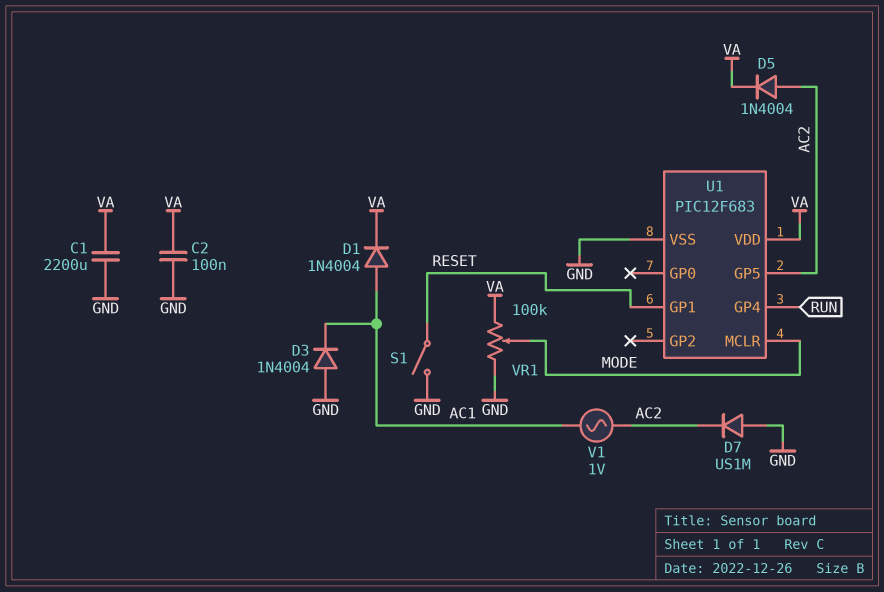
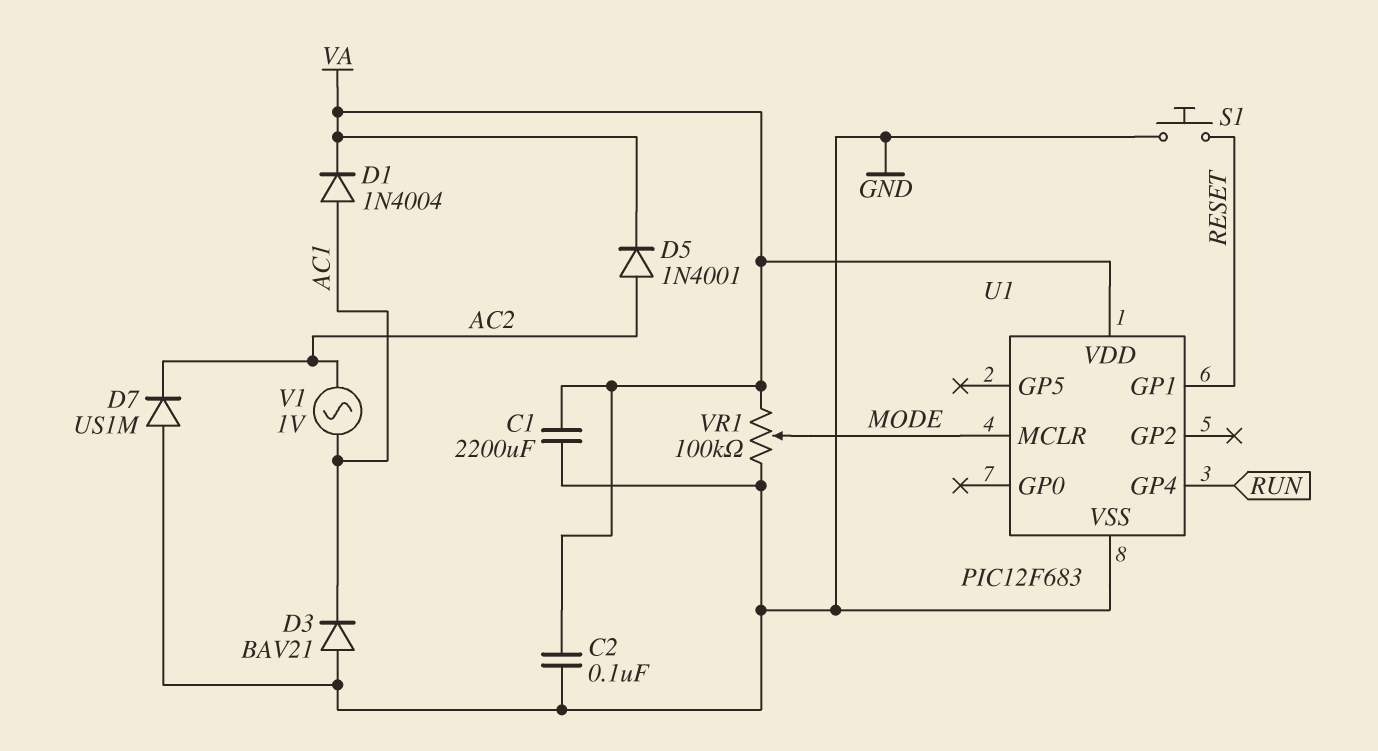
D3: diode 1N4004 (A GND, K AC1) -> diode BAV21 (A GND, K AC1)
D5: diode 1N4004 (A AC2, K VA) -> diode 1N4001 (A AC2, K VA)
S1: switch (GND, RESET) -> button (GND, RESET)
U1 pin GP5: AC2 -> none

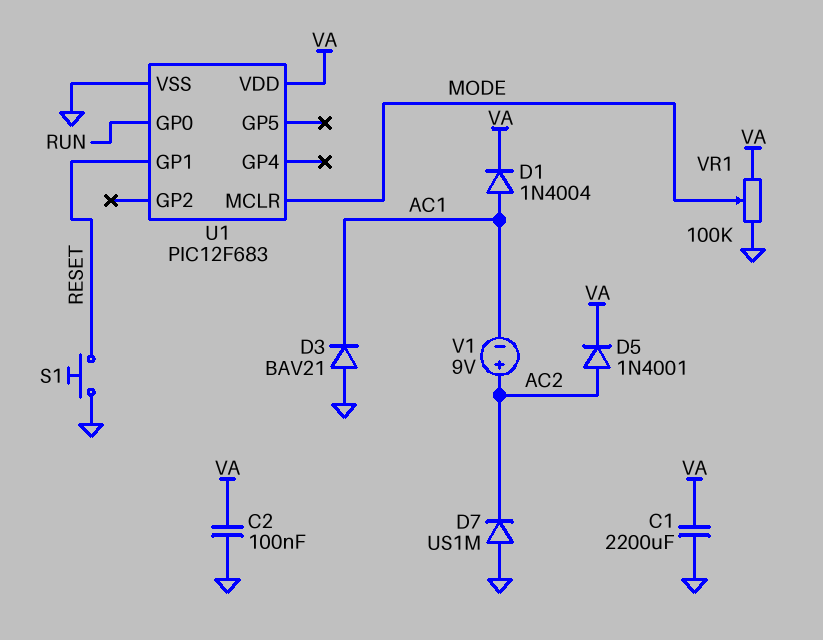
U1 pin GP0: none -> RUN
U1 pin GP4: RUN -> none
V1: AC 1V (AC1, AC2) -> 9V (plus AC2, minus AC1)

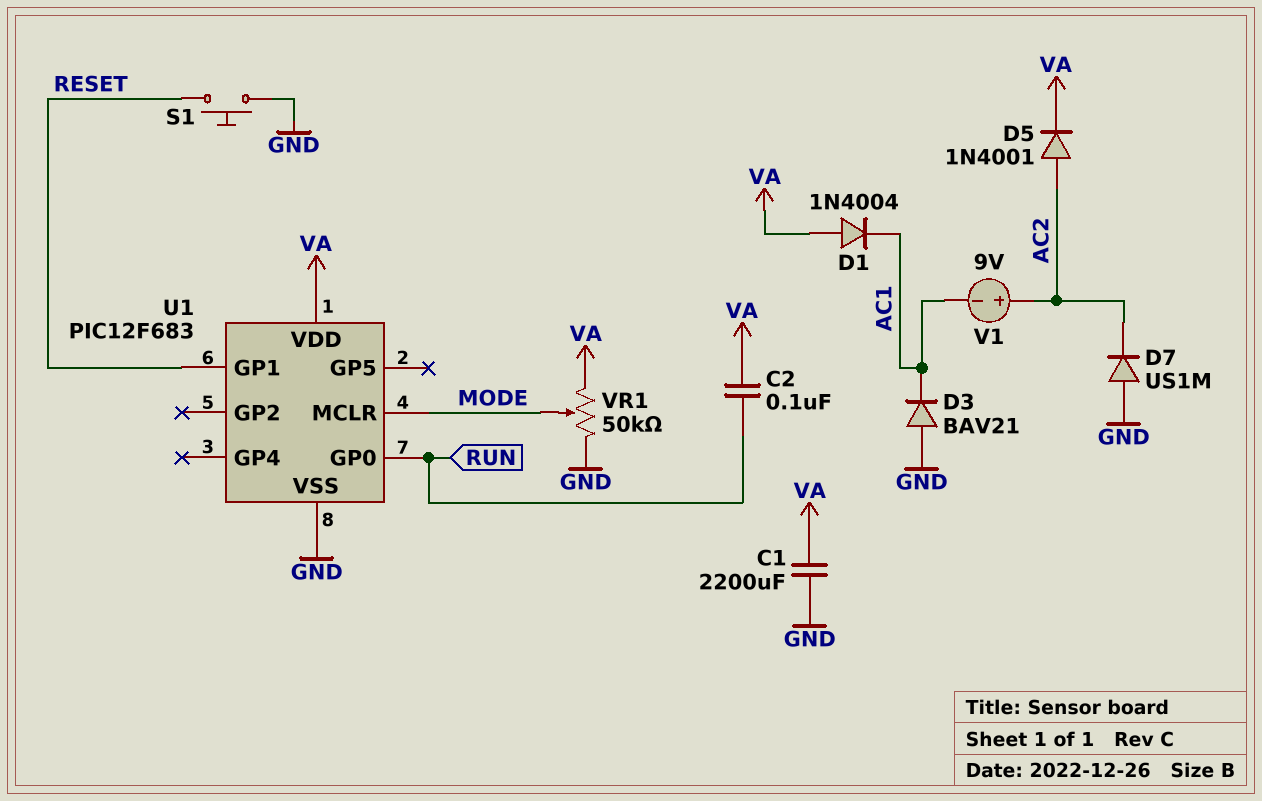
C2: 100nF (GND, VA) -> 100nF (RUN, VA)
D1: diode 1N4004 (A AC1, K VA) -> diode 1N4004 (A VA, K AC1)
VR1: 100k (GND, VA, wiper MODE) -> 50k (GND, VA, wiper MODE)

